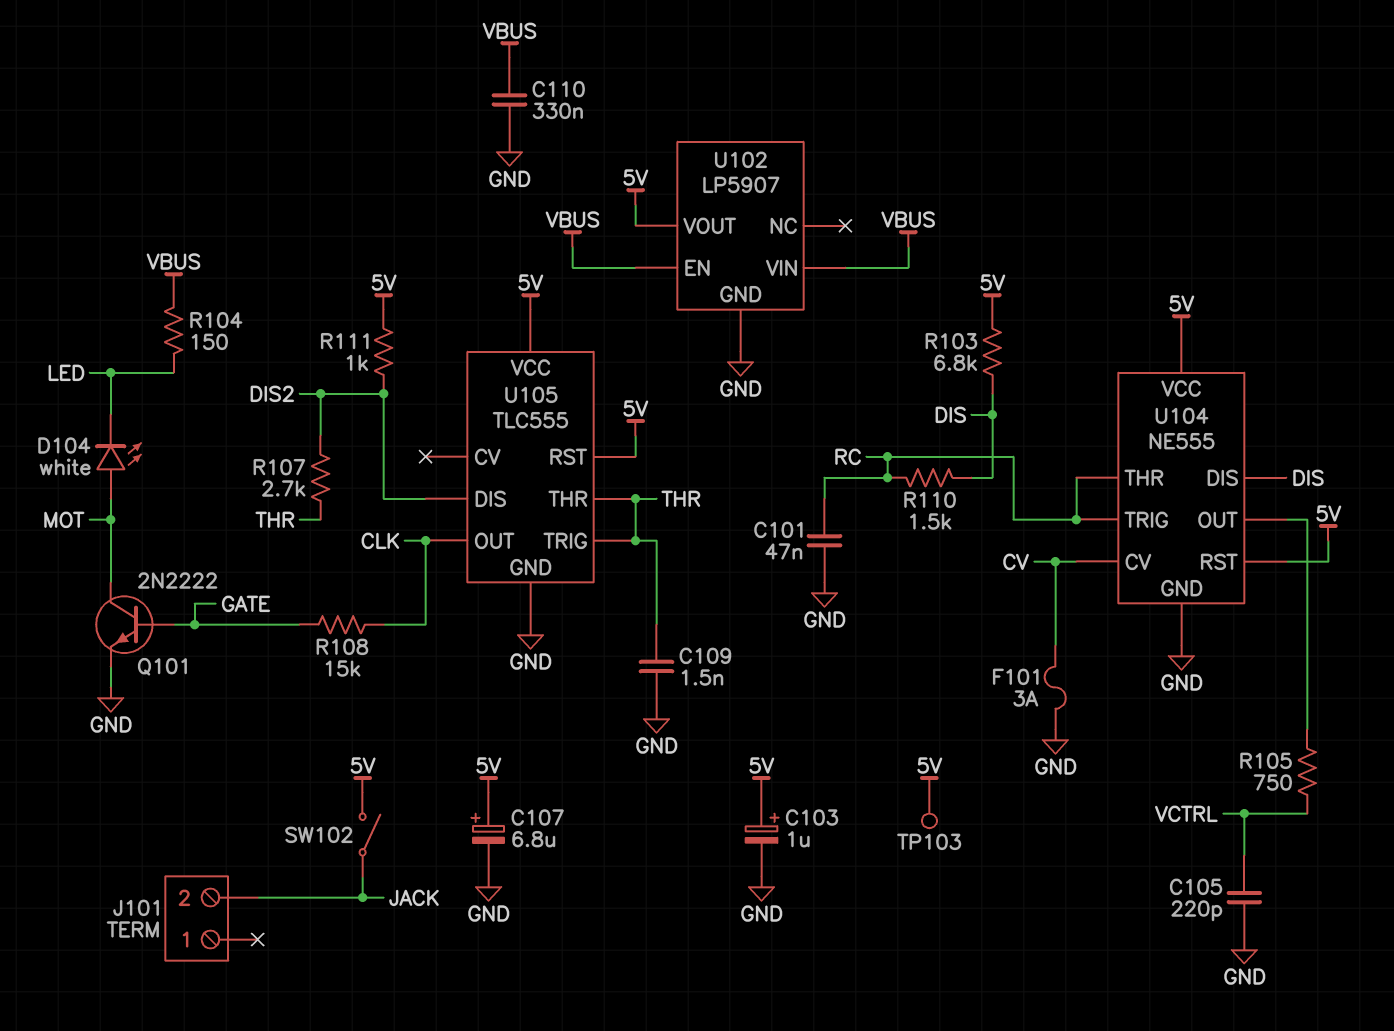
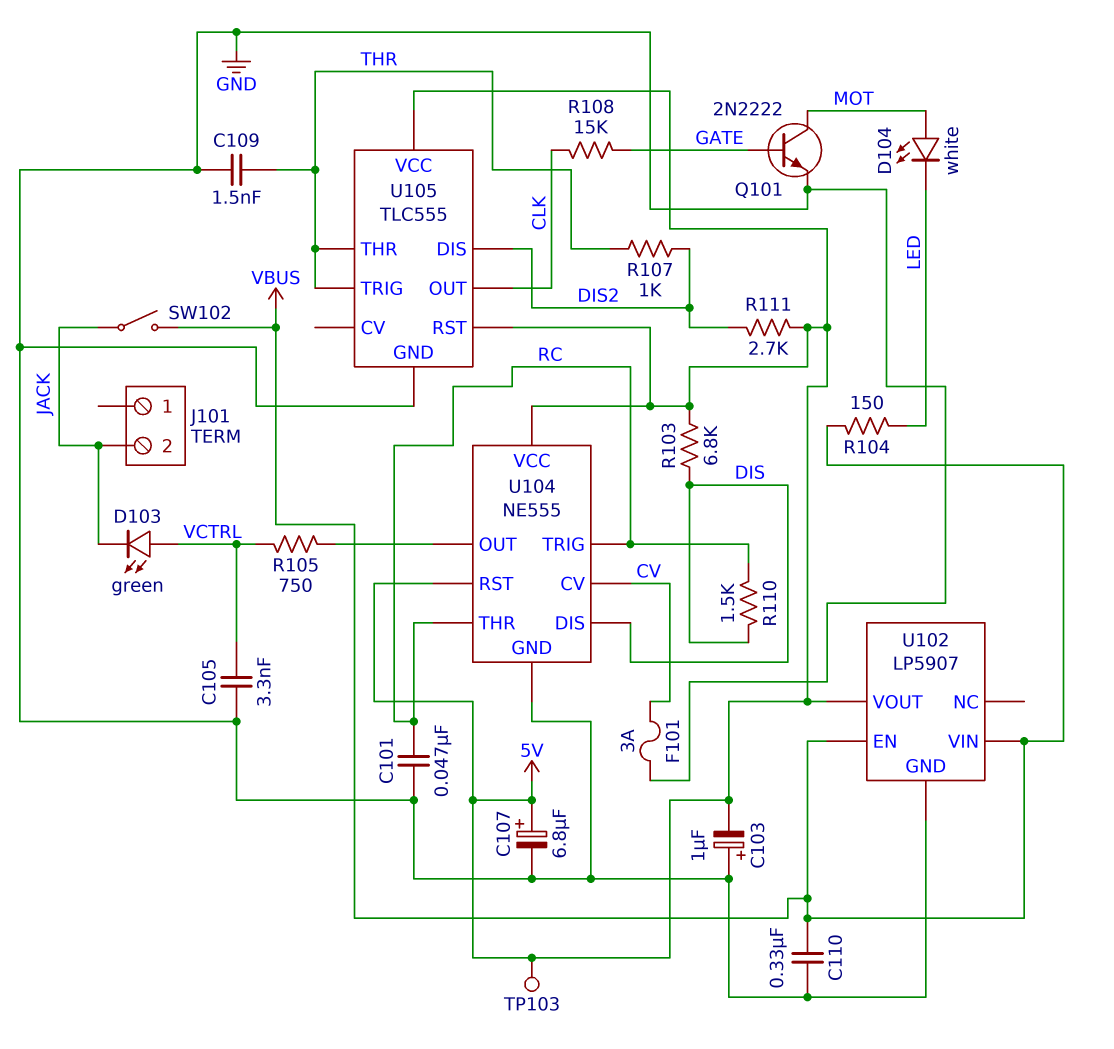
C103: 1uF (plus 5V, minus GND) -> 1uF (plus GND, minus 5V)
C105: 220pF (GND, VCTRL) -> 3.3nF (GND, VCTRL)
D103: none -> LED green (A VCTRL, K JACK)
R107: 2.7k (DIS2, THR) -> 1k (DIS2, THR)
R111: 1k (5V, DIS2) -> 2.7k (5V, DIS2)
SW102: switch (5V, JACK) -> switch (JACK, VBUS)

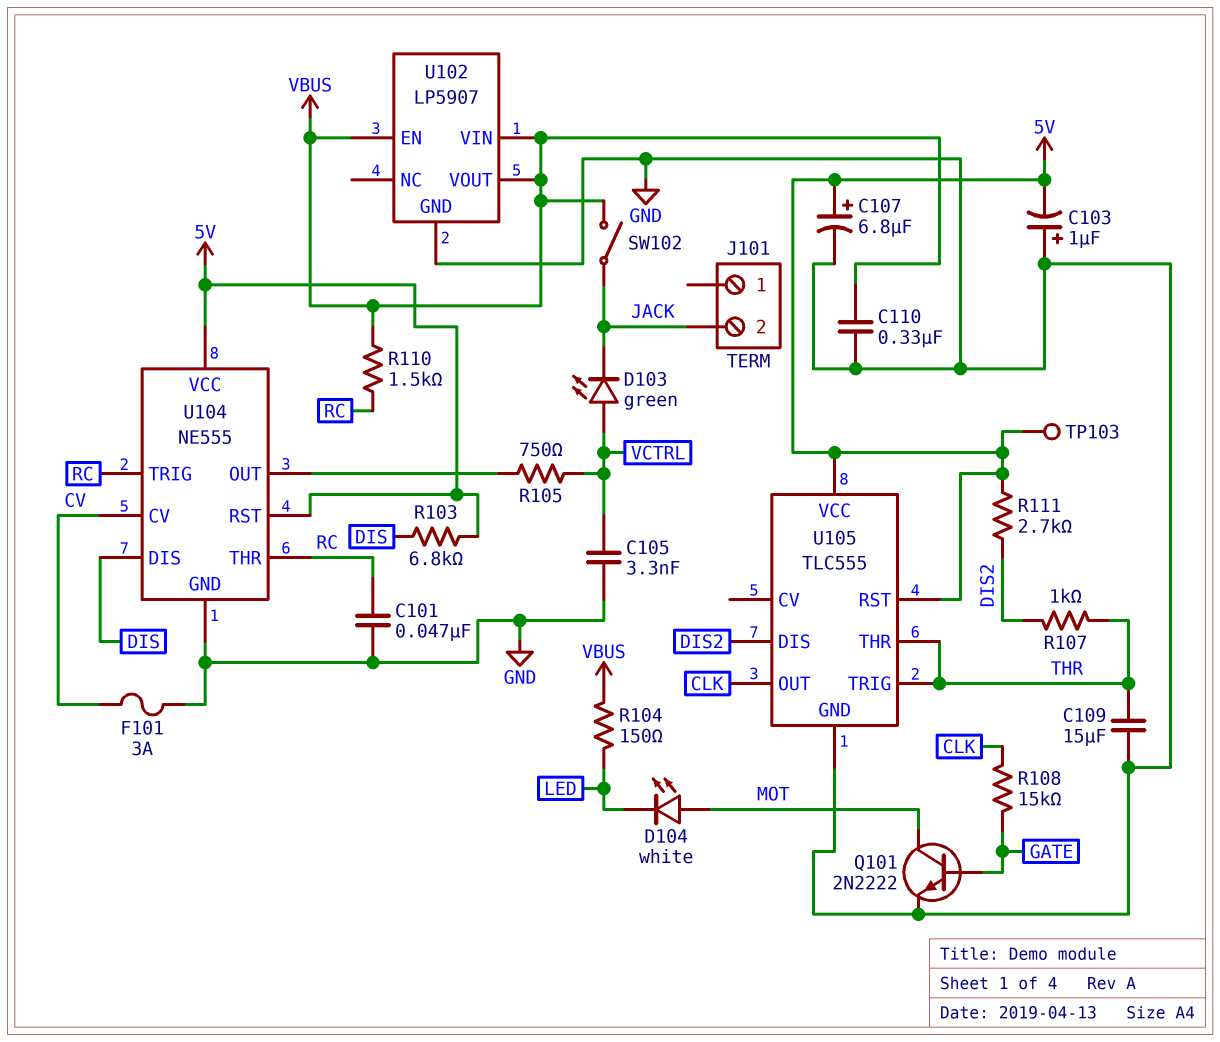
C109: 1.5nF (GND, THR) -> 15uF (GND, THR)
R110: 1.5k (DIS, RC) -> 1.5k (RC, VBUS)
U102 pin VOUT: 5V -> VBUS

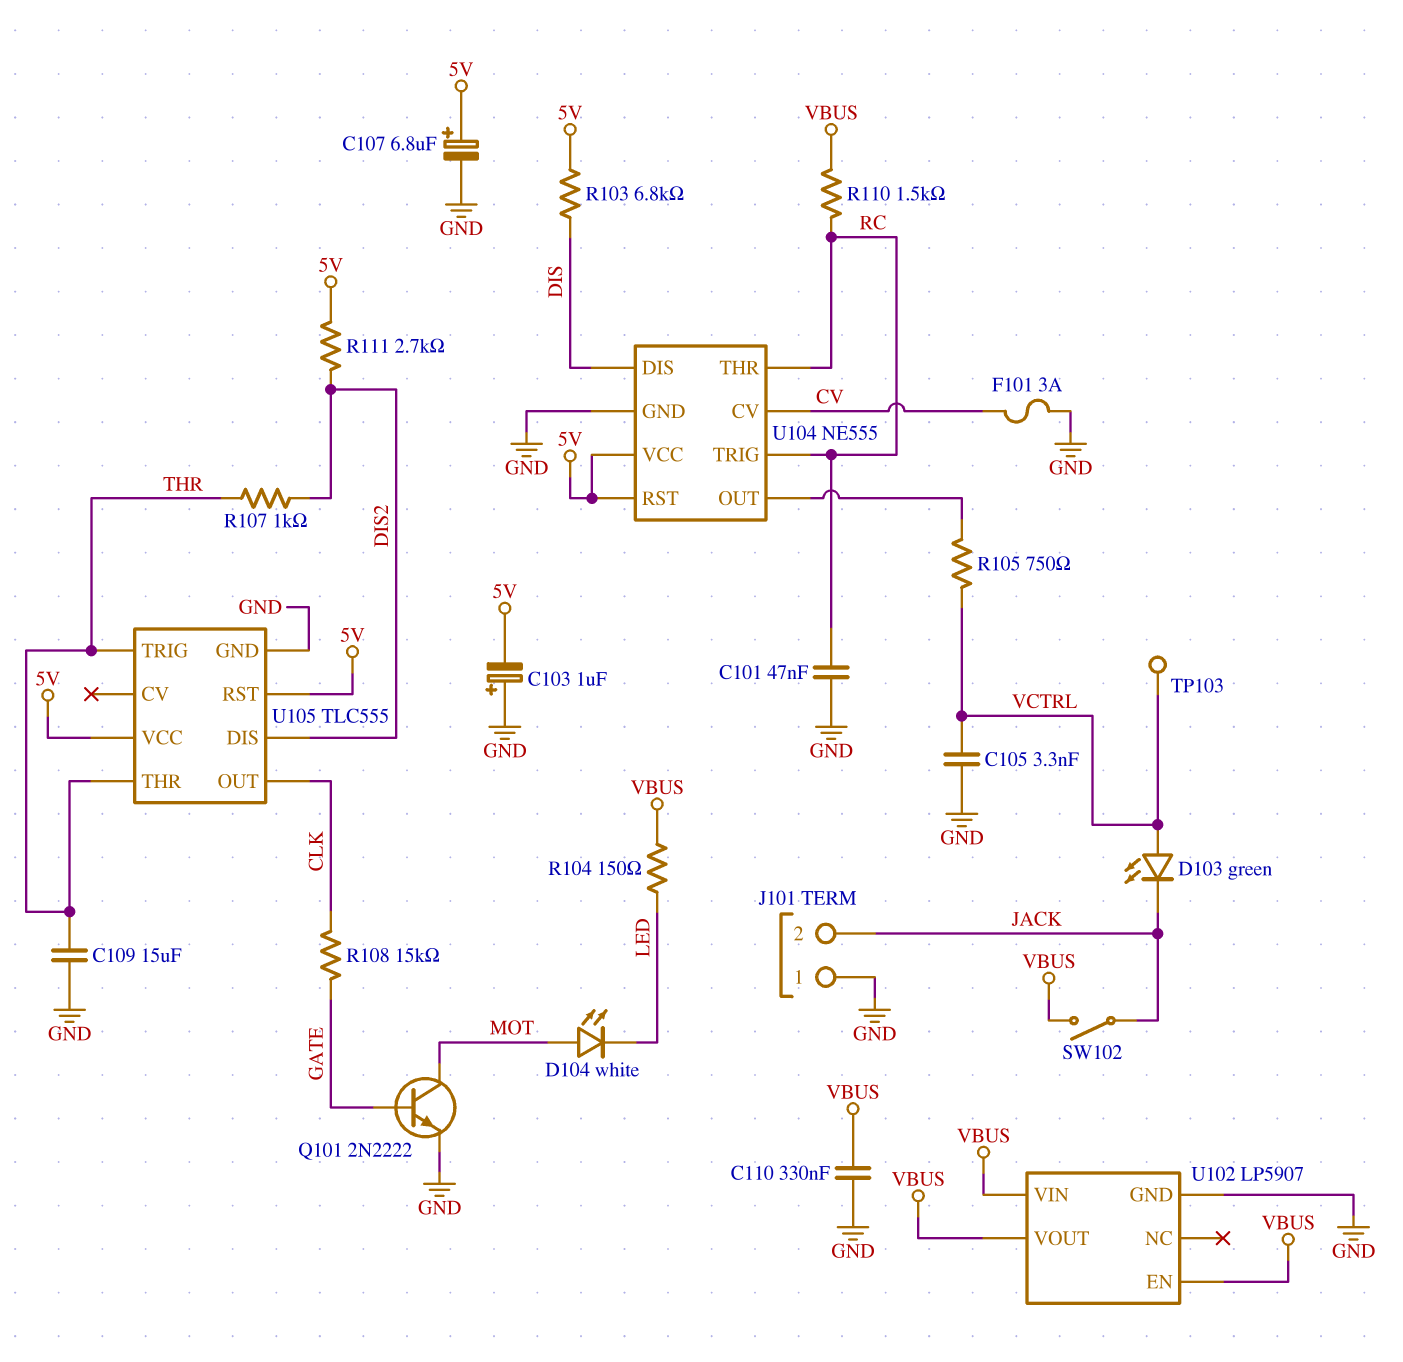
J101 pin 1: none -> GND
TP103: test point (5V) -> test point (VCTRL)

